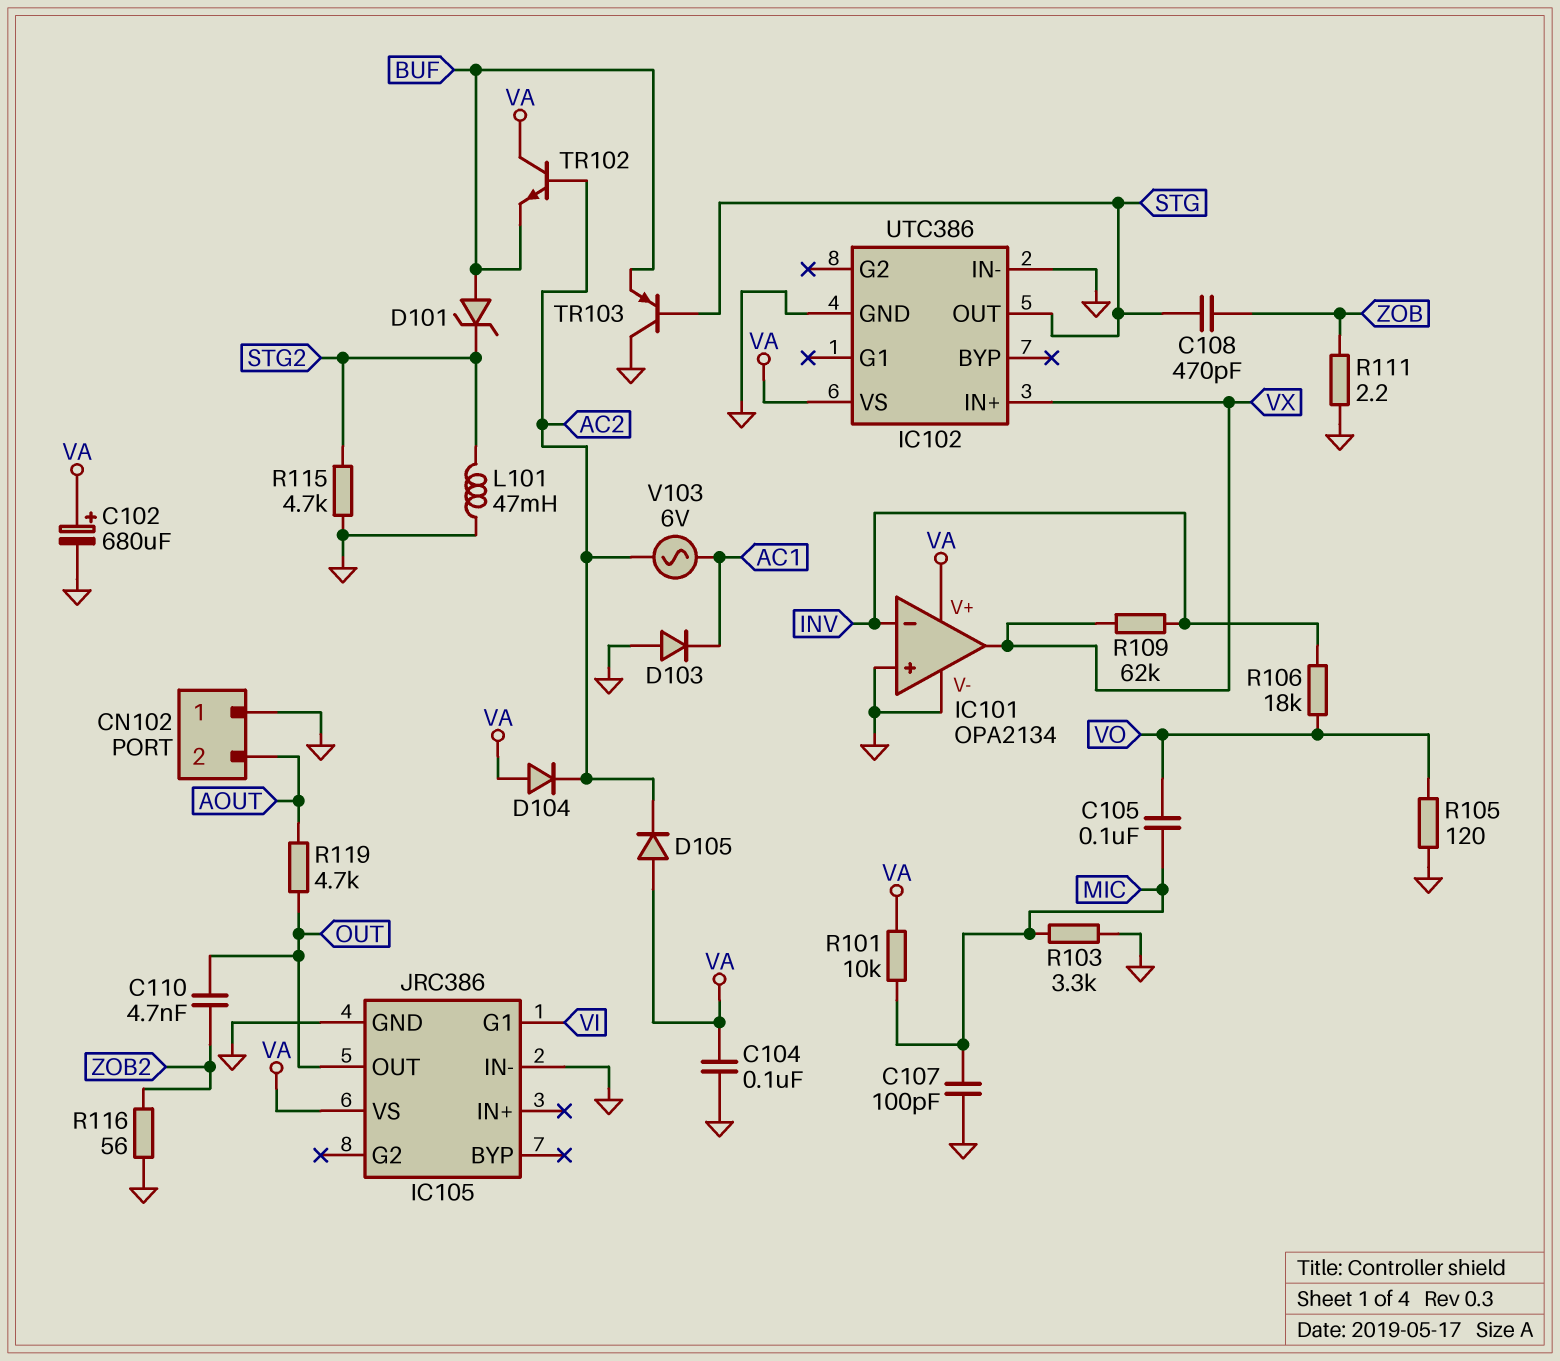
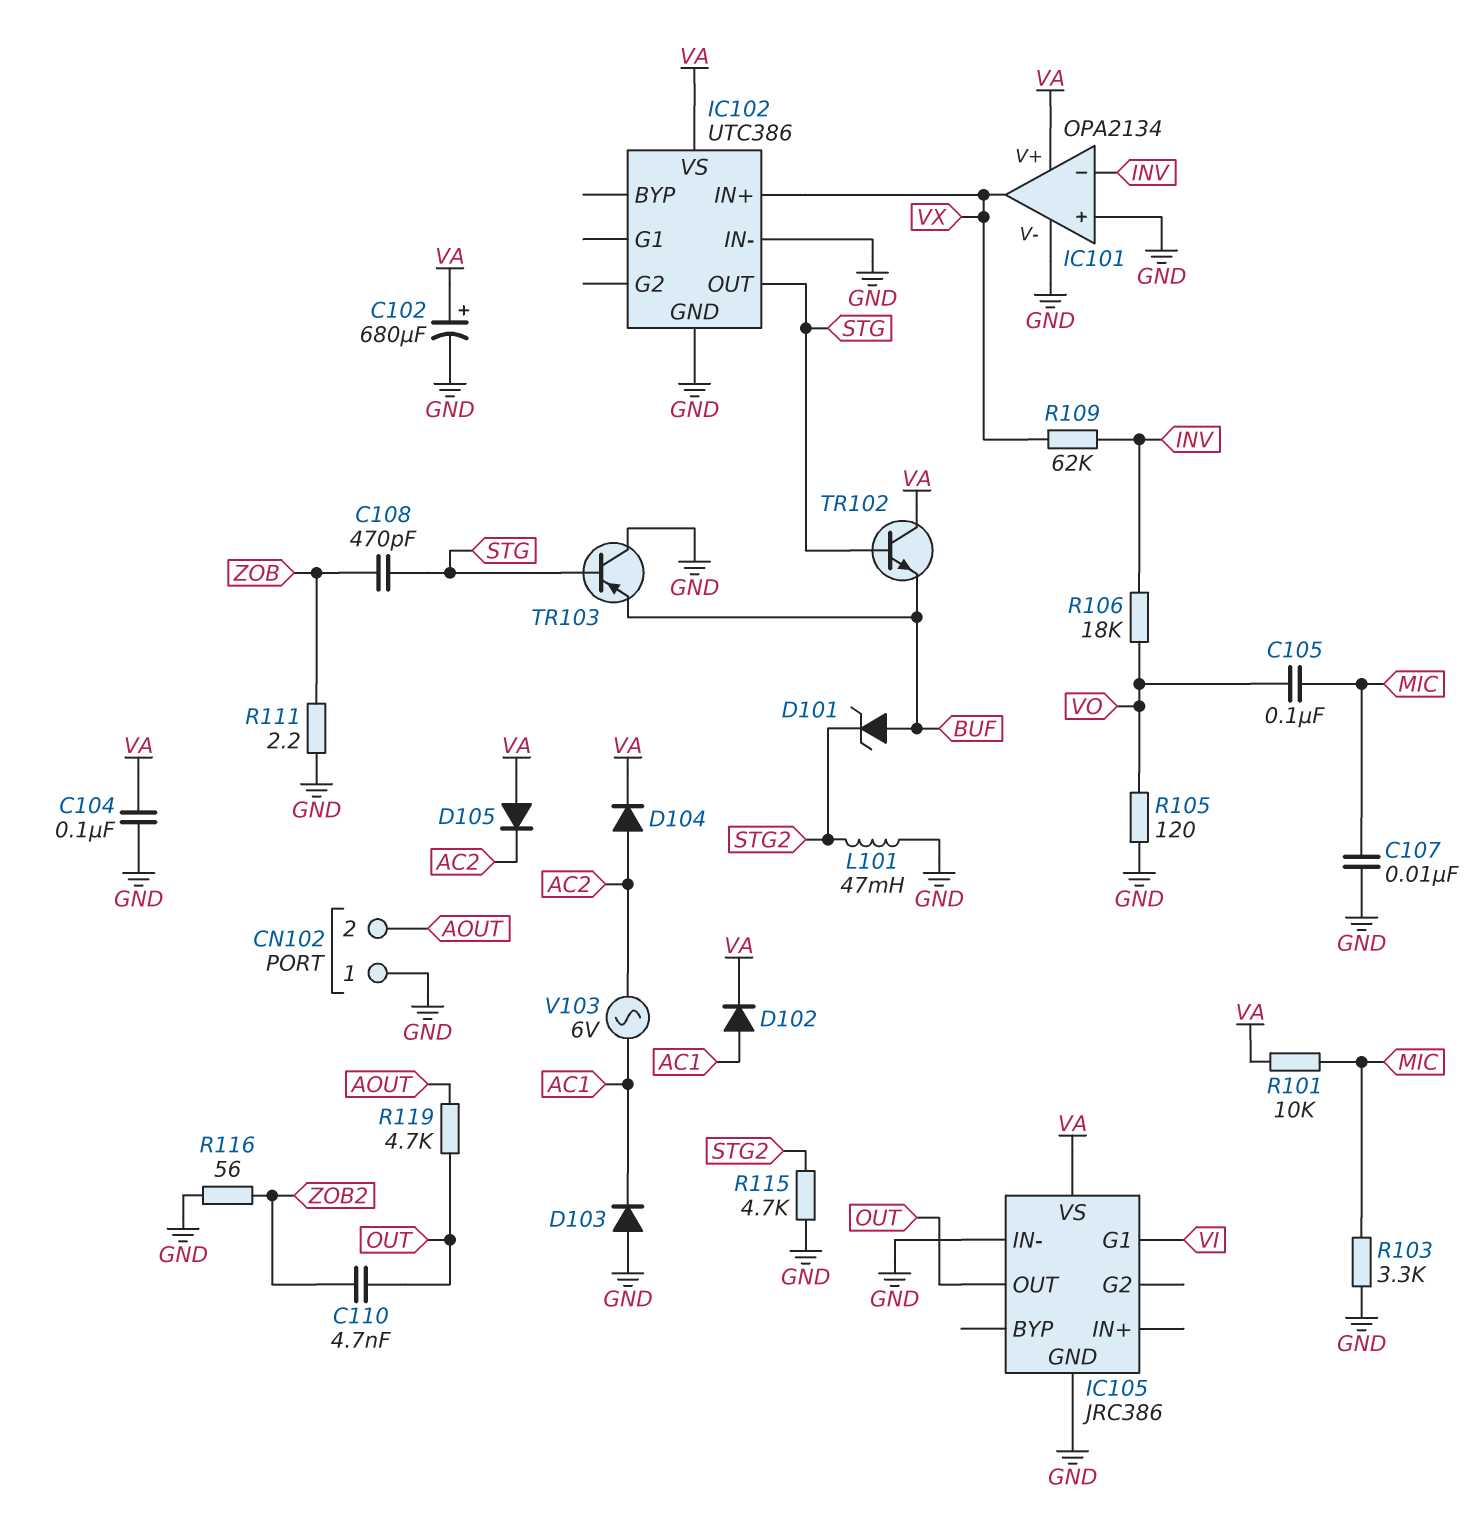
C107: 100pF (GND, MIC) -> 10nF (GND, MIC)
D102: none -> diode (A AC1, K VA)
D104: diode (A VA, K AC2) -> diode (A AC2, K VA)
TR102: NPN (B AC2, C VA, E BUF) -> NPN (B STG, C VA, E BUF)

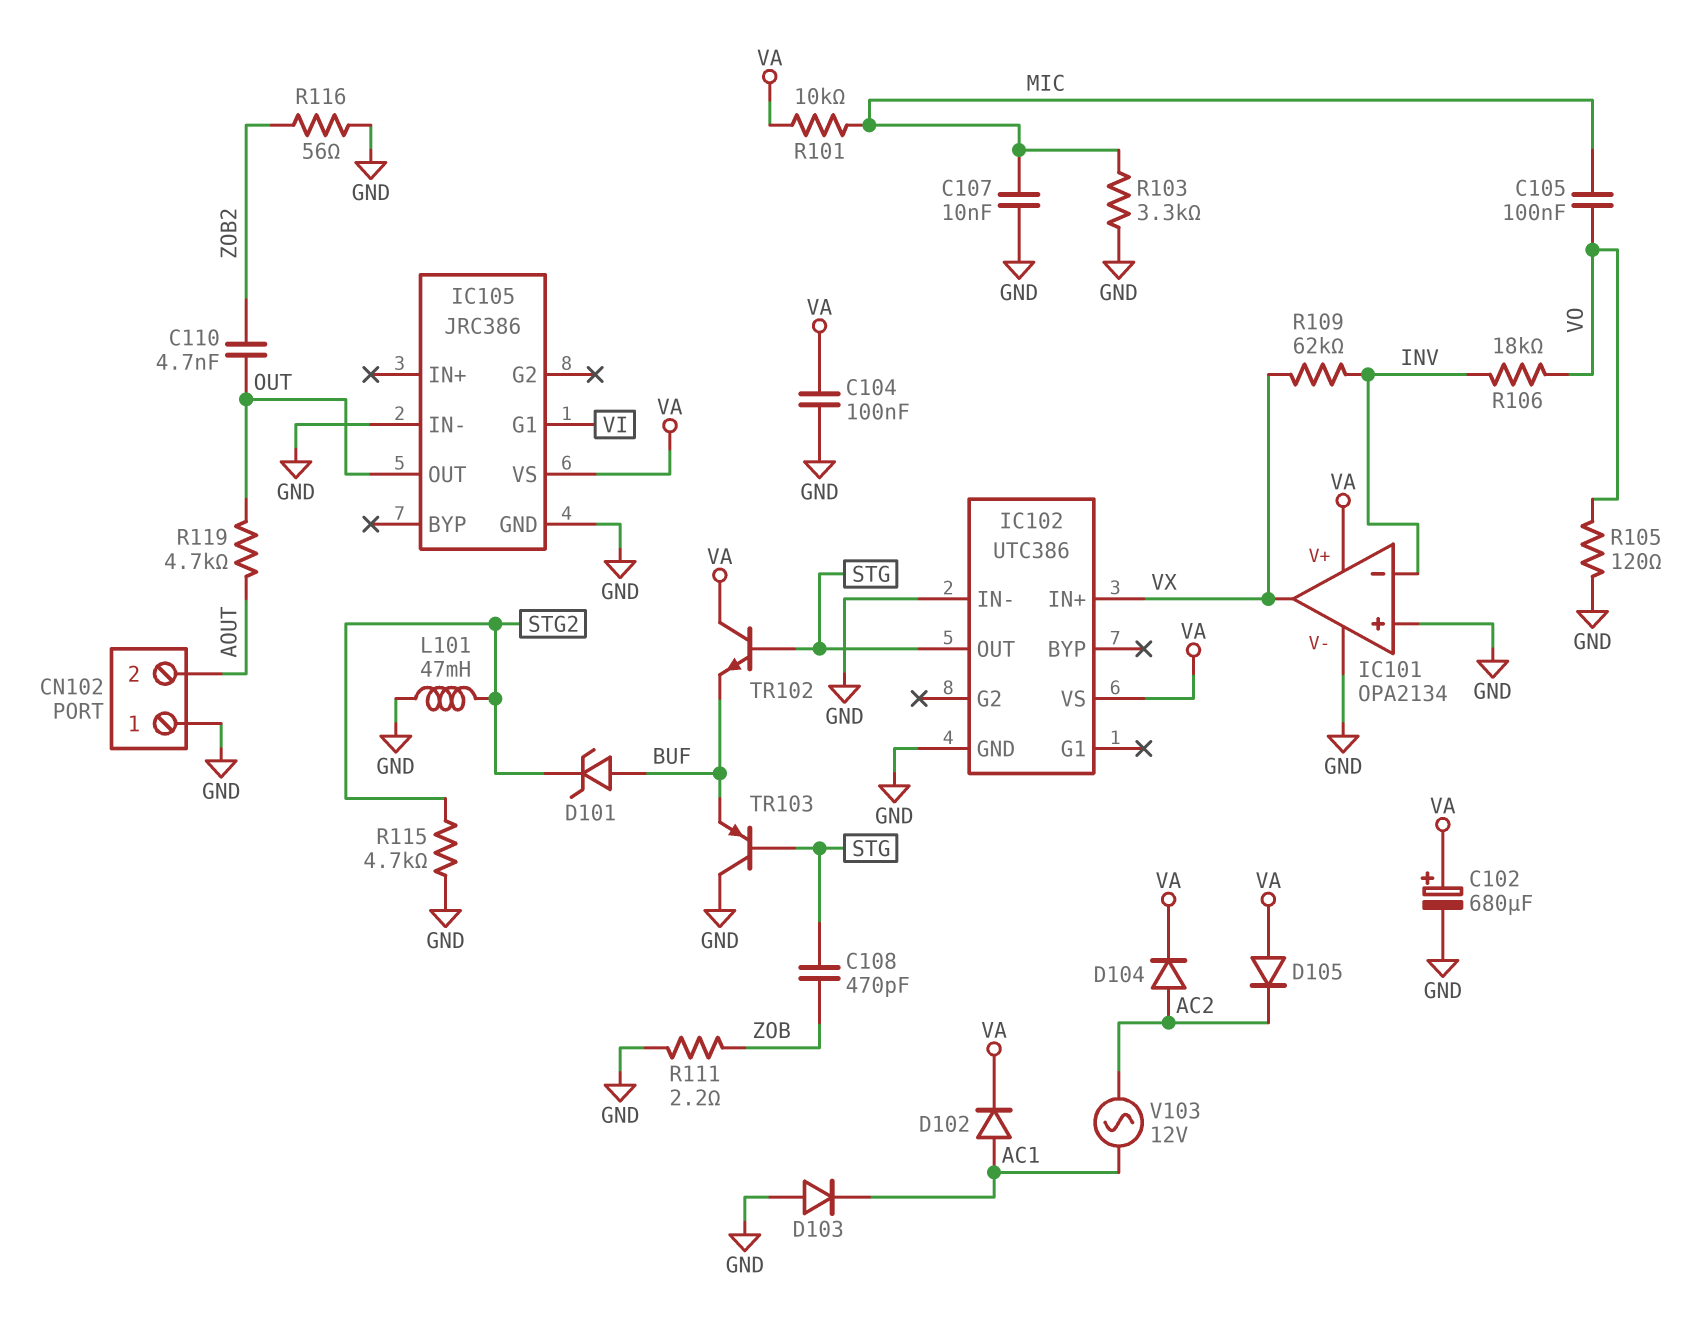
V103: AC 6V (AC1, AC2) -> AC 12V (AC1, AC2)

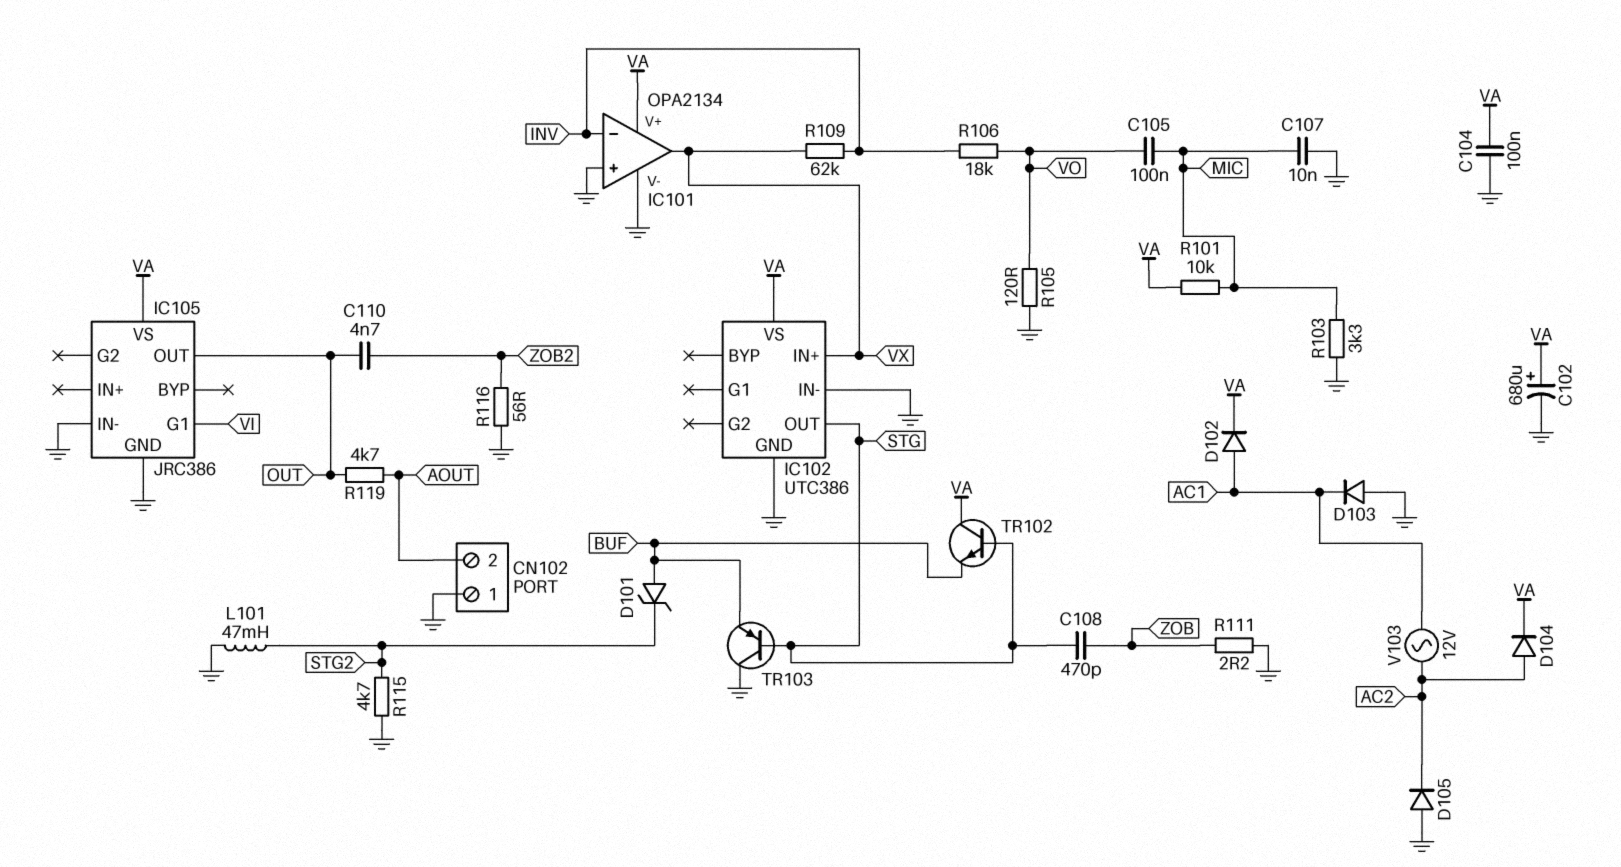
D105: diode (A VA, K AC2) -> diode (A GND, K AC2)

